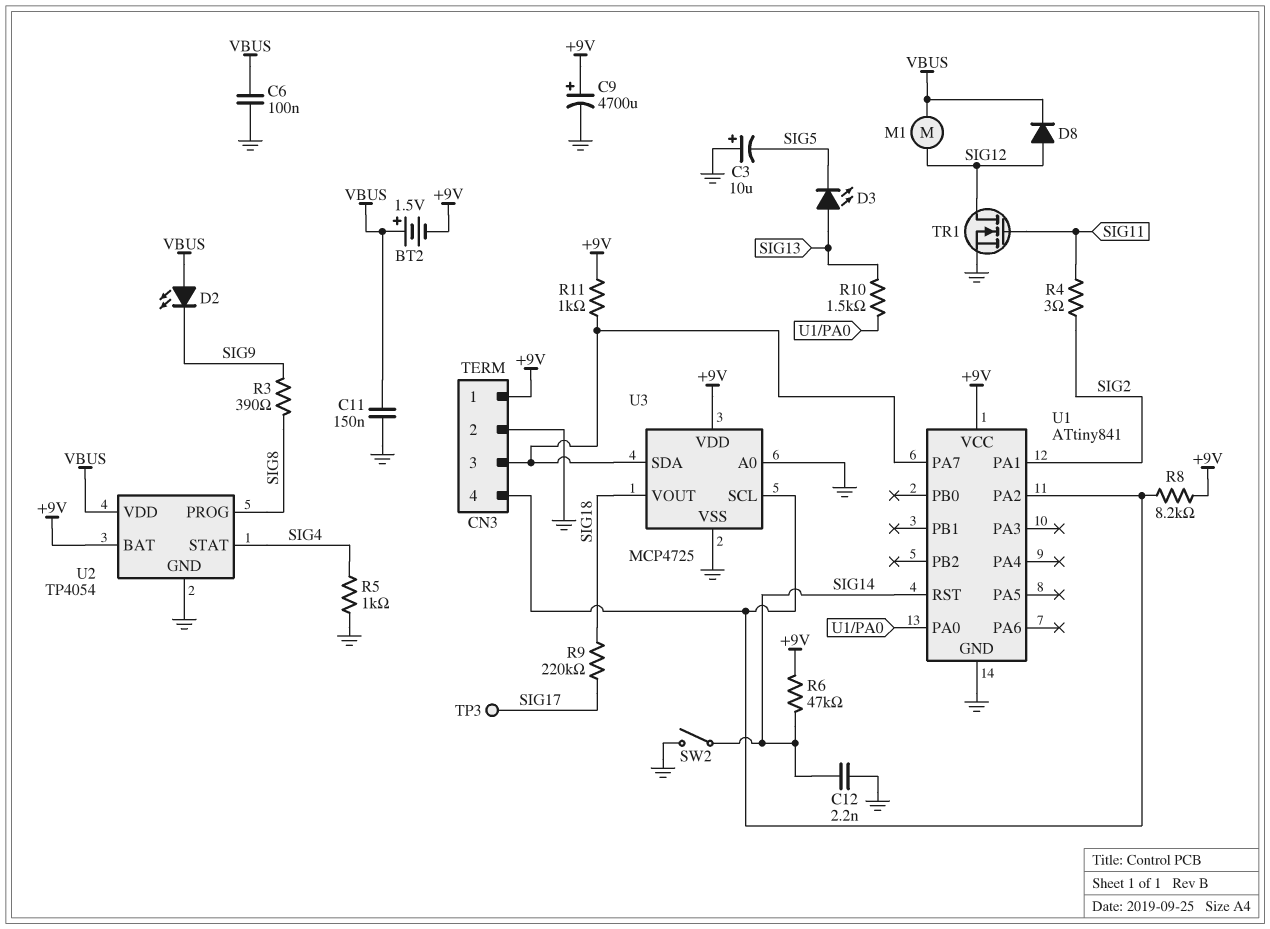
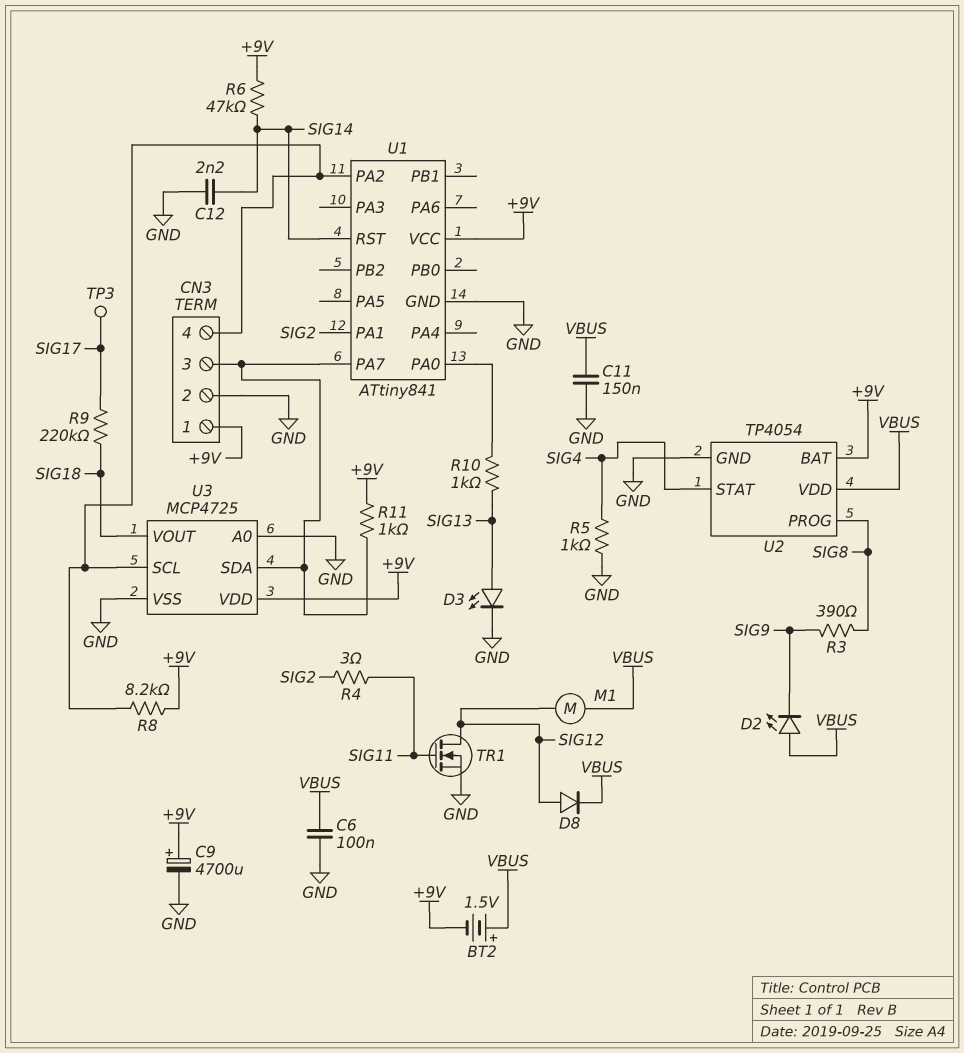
C3: 10uF (plus GND, minus SIG5) -> none
D3: LED (A SIG13, K SIG5) -> LED (A SIG13, K GND)
R10: 1.5k (SIG13, U1/PA0) -> 1k (SIG13, U1/PA0)
SW2: switch (GND, SIG14) -> none

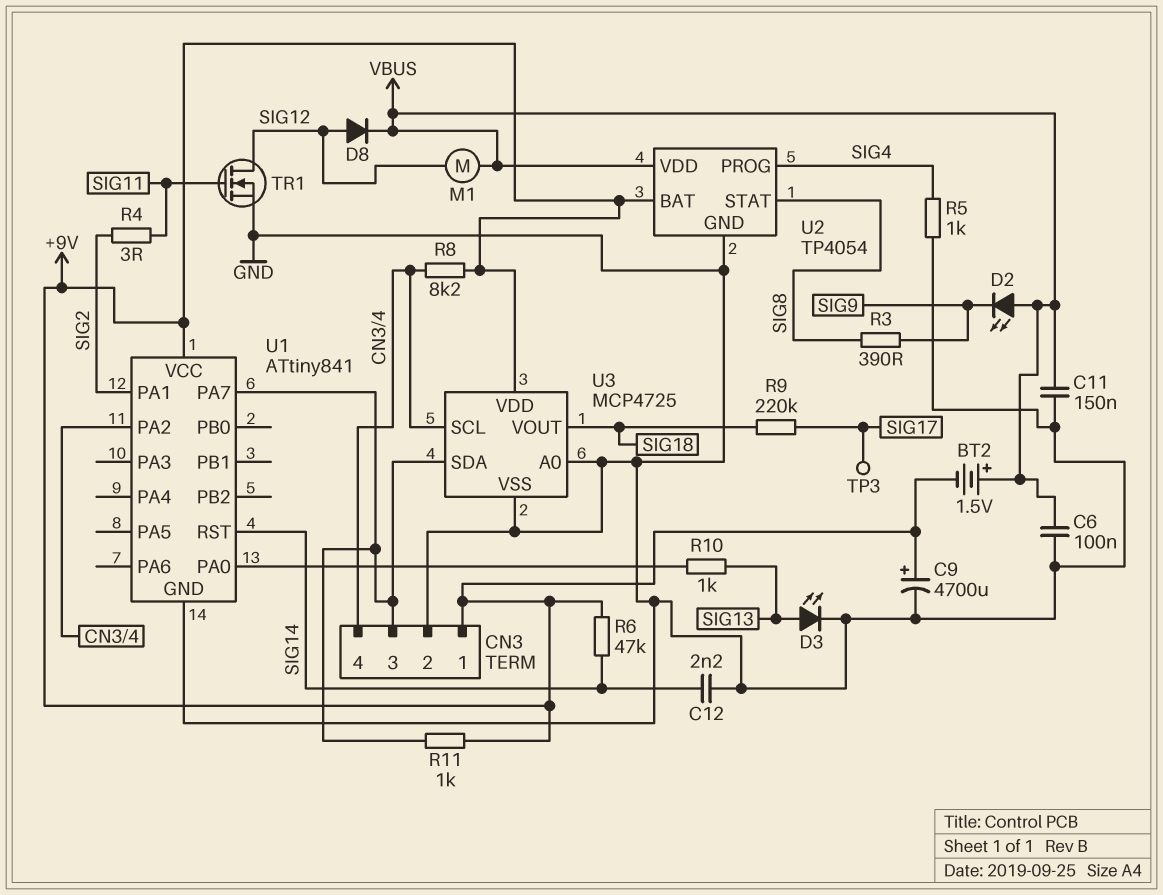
U2 pin PROG: SIG8 -> SIG4
U2 pin STAT: SIG4 -> SIG8

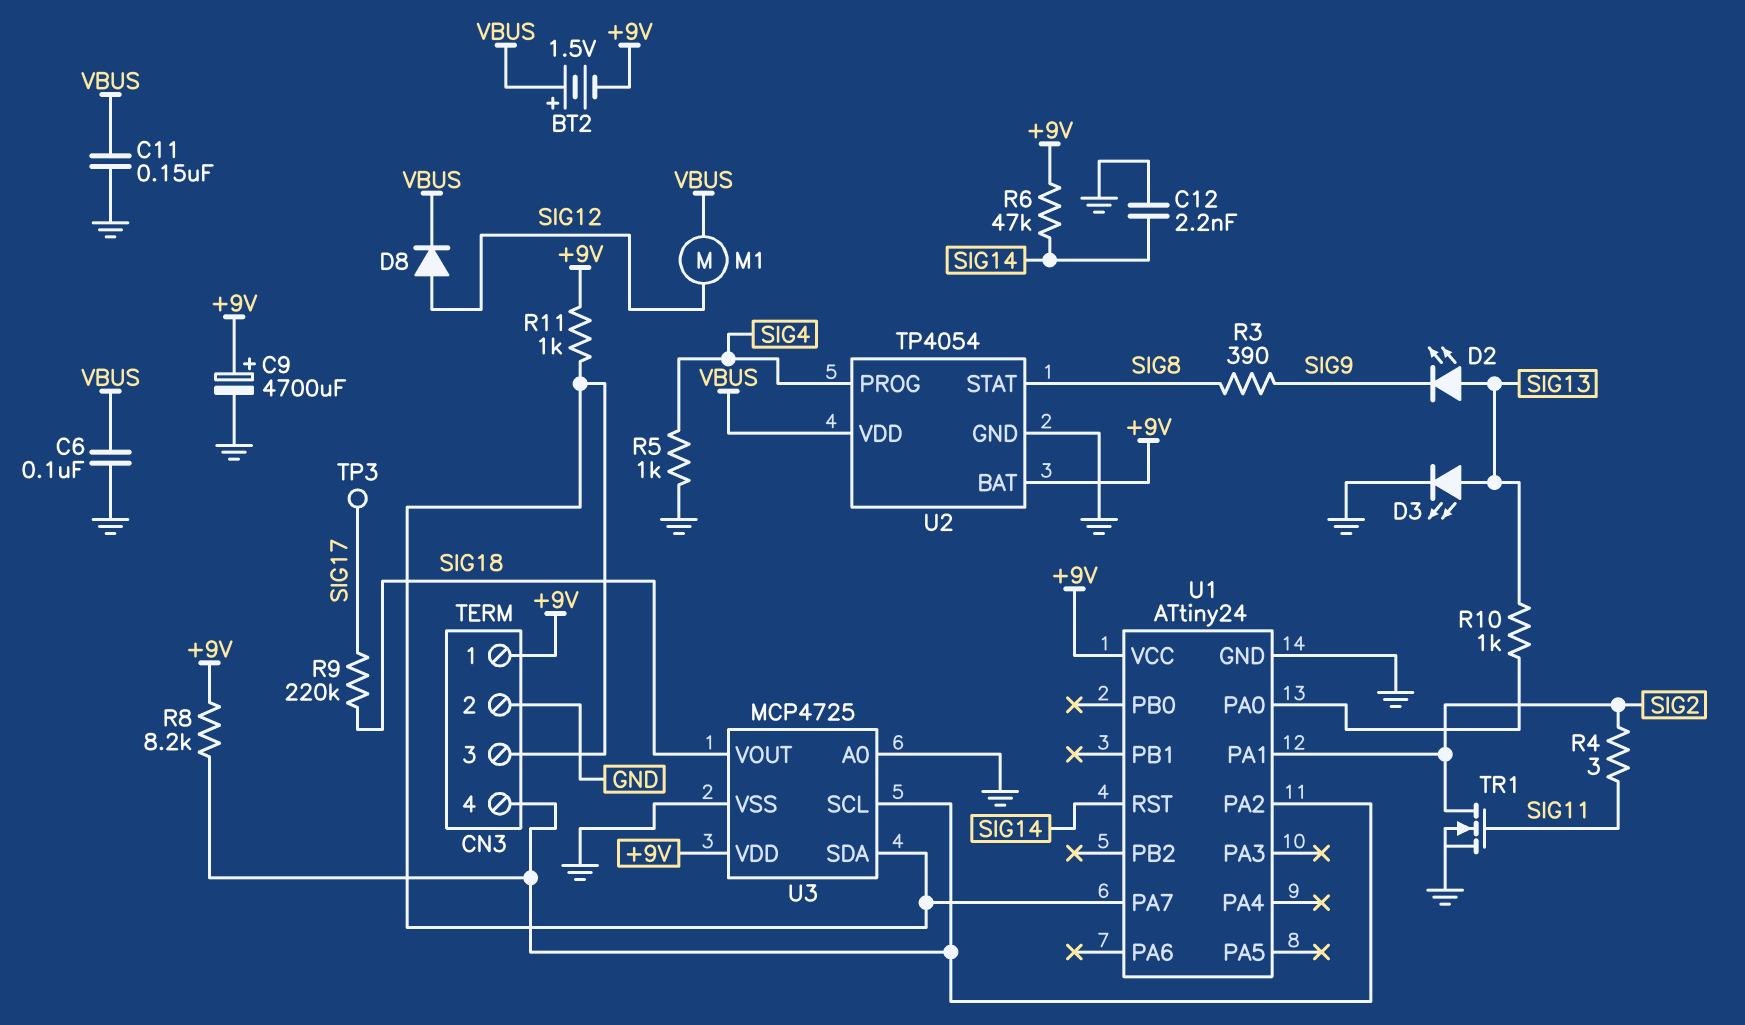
D2: LED (A VBUS, K SIG9) -> LED (A SIG13, K SIG9)
TR1: NMOS (G SIG11, D SIG12, S GND) -> NMOS (G SIG11, D SIG2, S GND)
U1: ATtiny841 -> ATtiny24

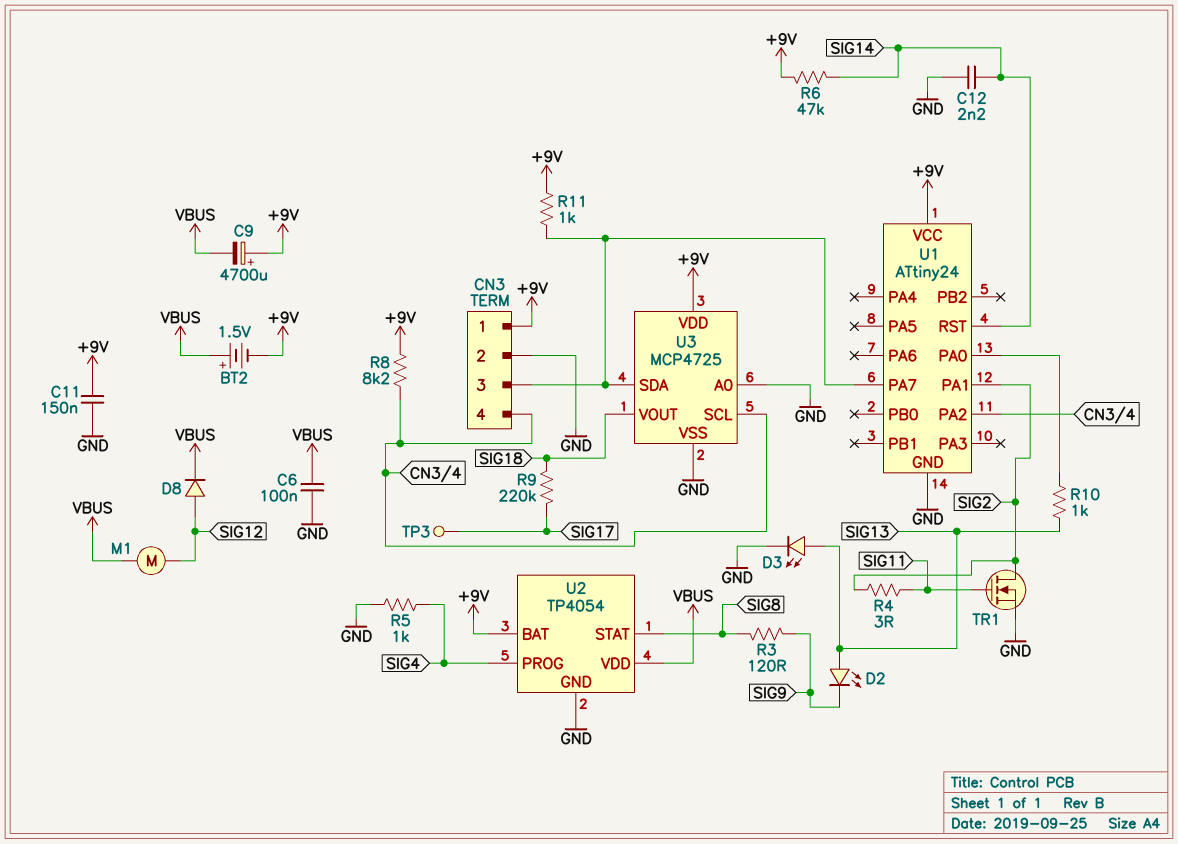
C9: 4700uF (plus +9V, minus GND) -> 4700uF (plus +9V, minus VBUS)
C11: 150nF (GND, VBUS) -> 150nF (+9V, GND)
R3: 390 (SIG8, SIG9) -> 120 (SIG8, SIG9)

